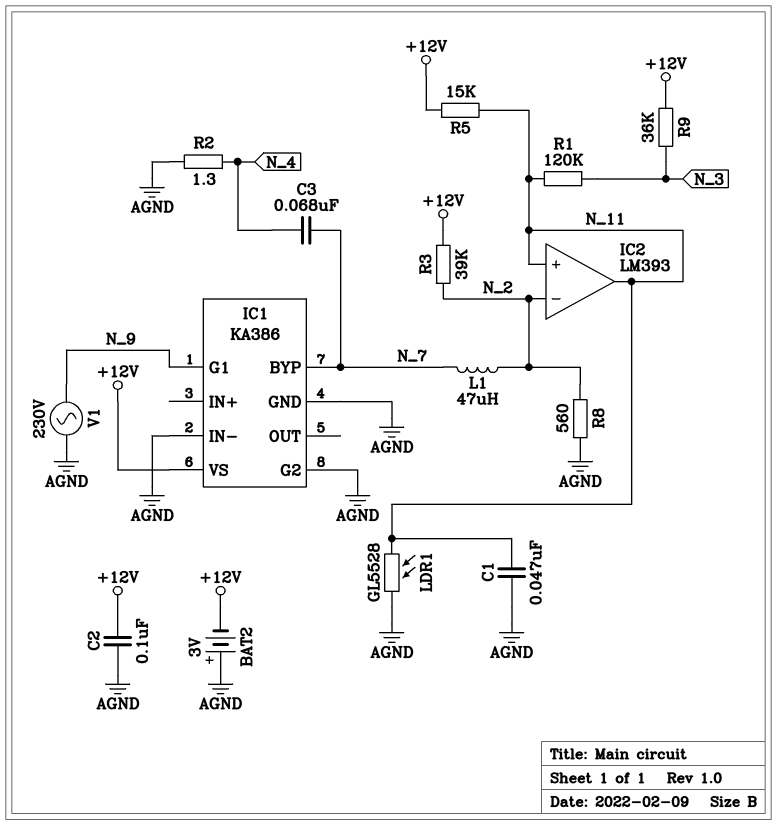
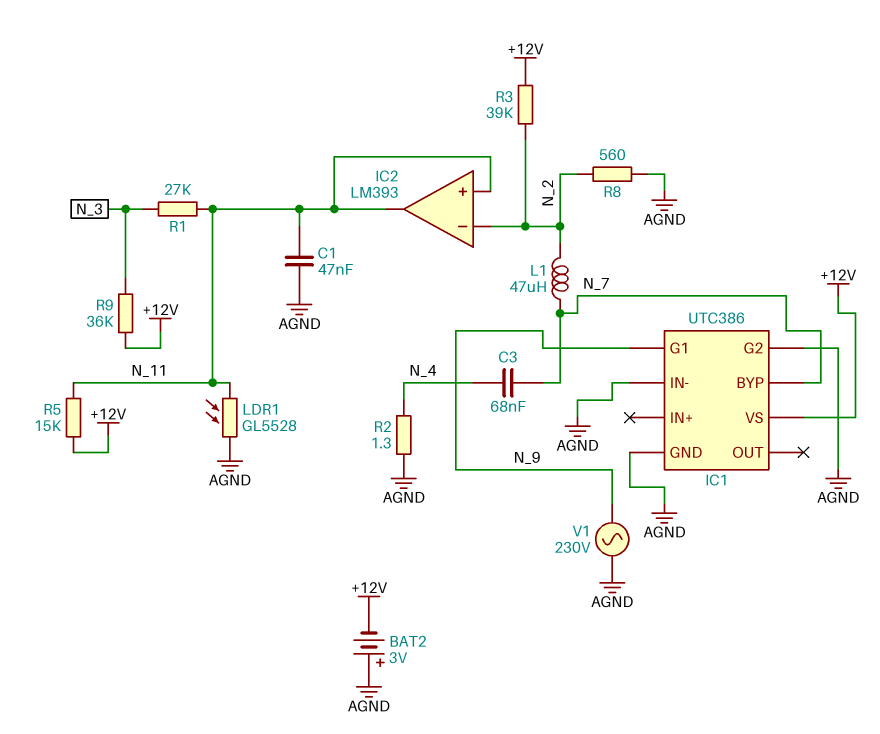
C2: 100nF (+12V, AGND) -> none
IC1: KA386 -> UTC386
R1: 120k (N_3, N_11) -> 27k (N_3, N_11)

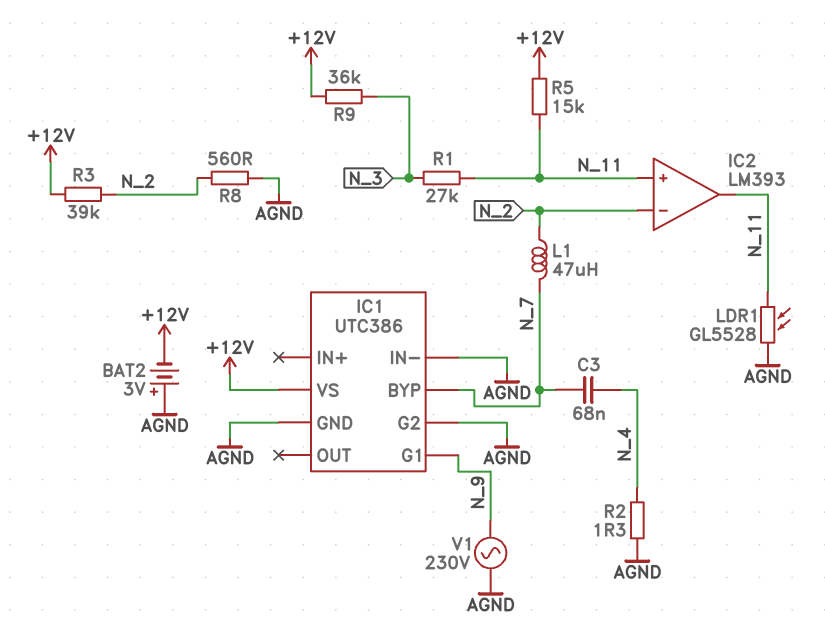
C1: 47nF (AGND, N_11) -> none

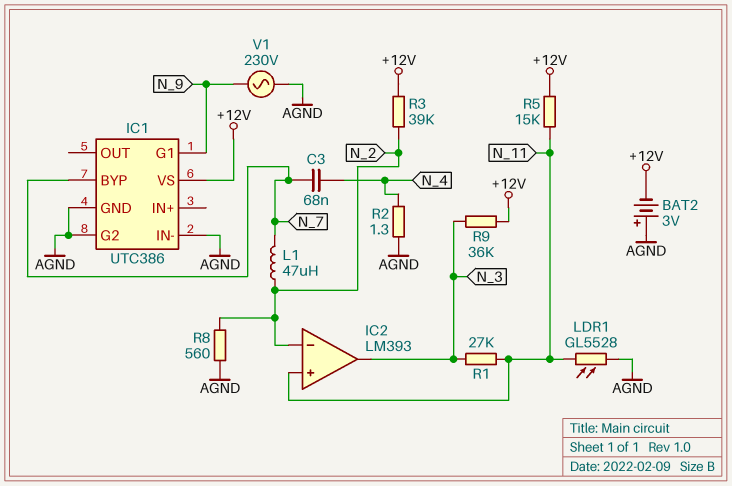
IC2 pin out: N_11 -> N_3

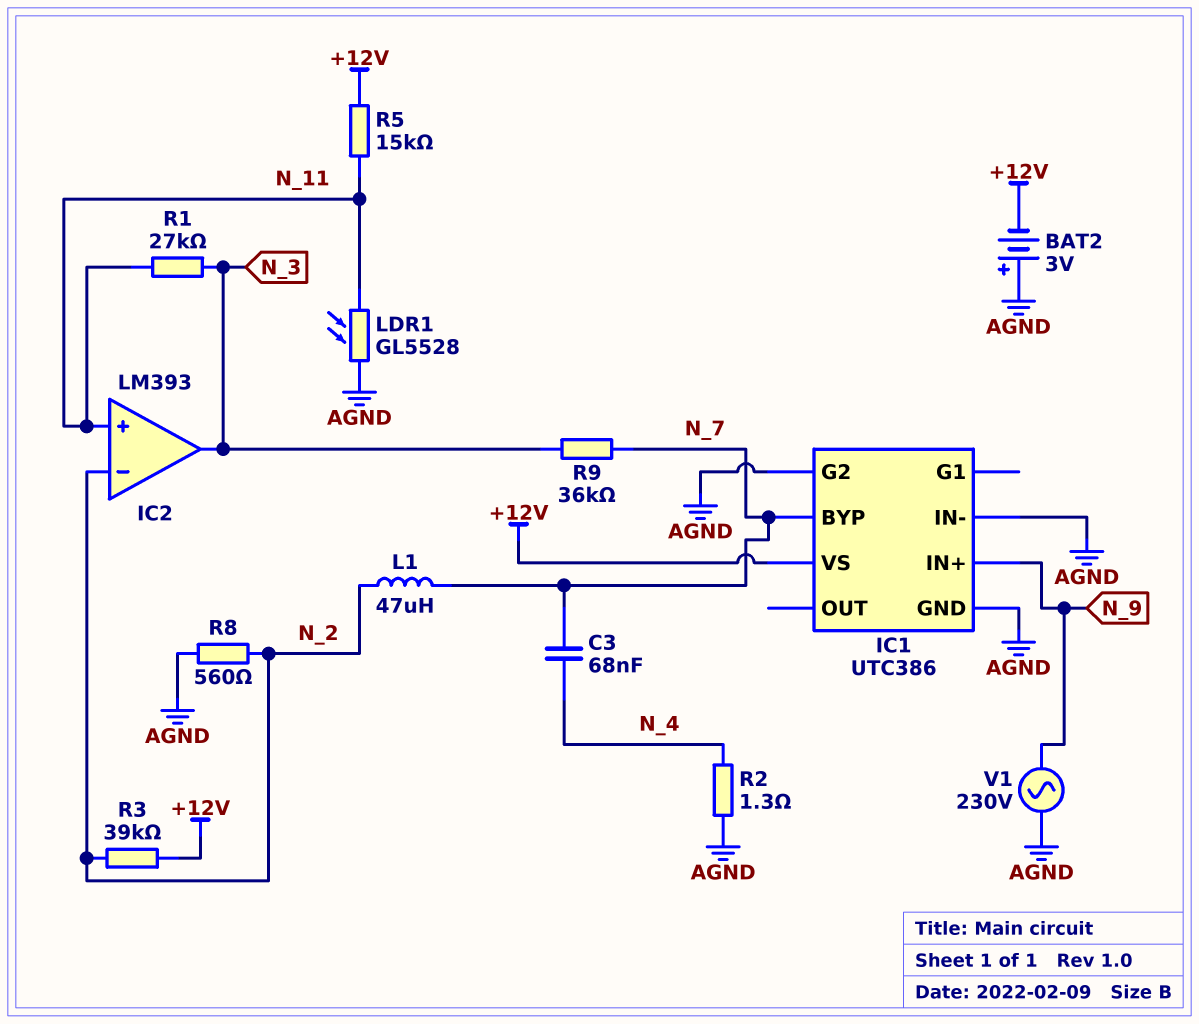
IC1 pin G1: N_9 -> none
IC1 pin IN+: none -> N_9
R9: 36k (+12V, N_3) -> 36k (N_3, N_7)

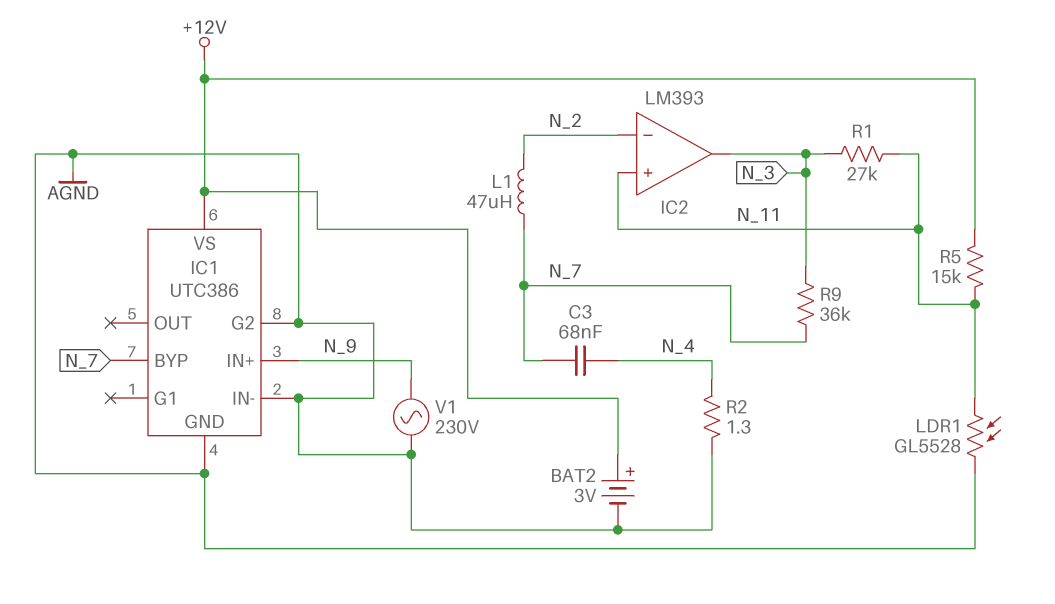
BAT2: 3V (plus AGND, minus +12V) -> 3V (plus +12V, minus AGND)
R3: 39k (+12V, N_2) -> none
R8: 560 (AGND, N_2) -> none

